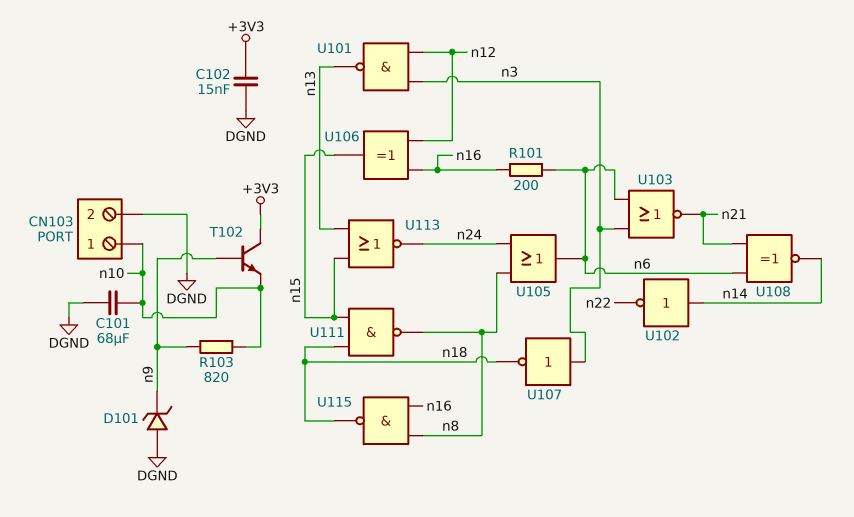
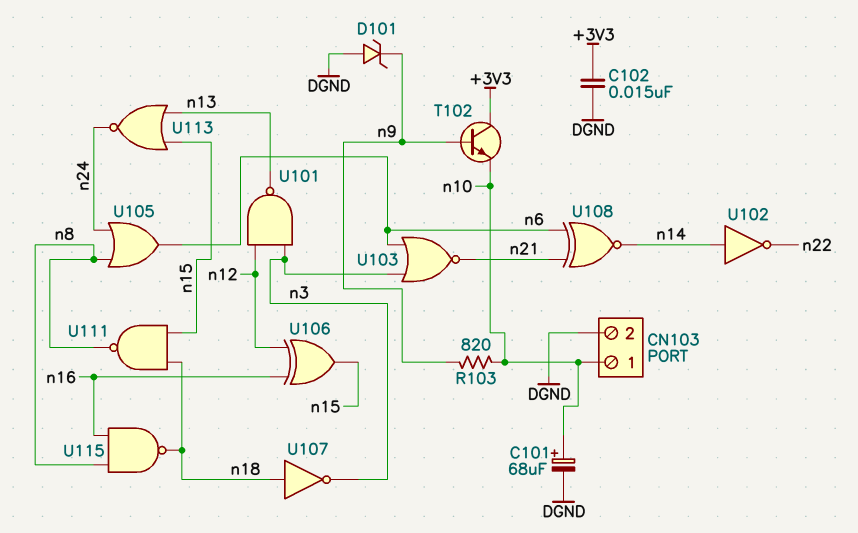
C101: 68uF (DGND, n10) -> 68uF (plus n10, minus DGND)
R101: 200 (n6, n16) -> none
U107: NOT (in n3, out n18) -> NOT (in n18, out n3)

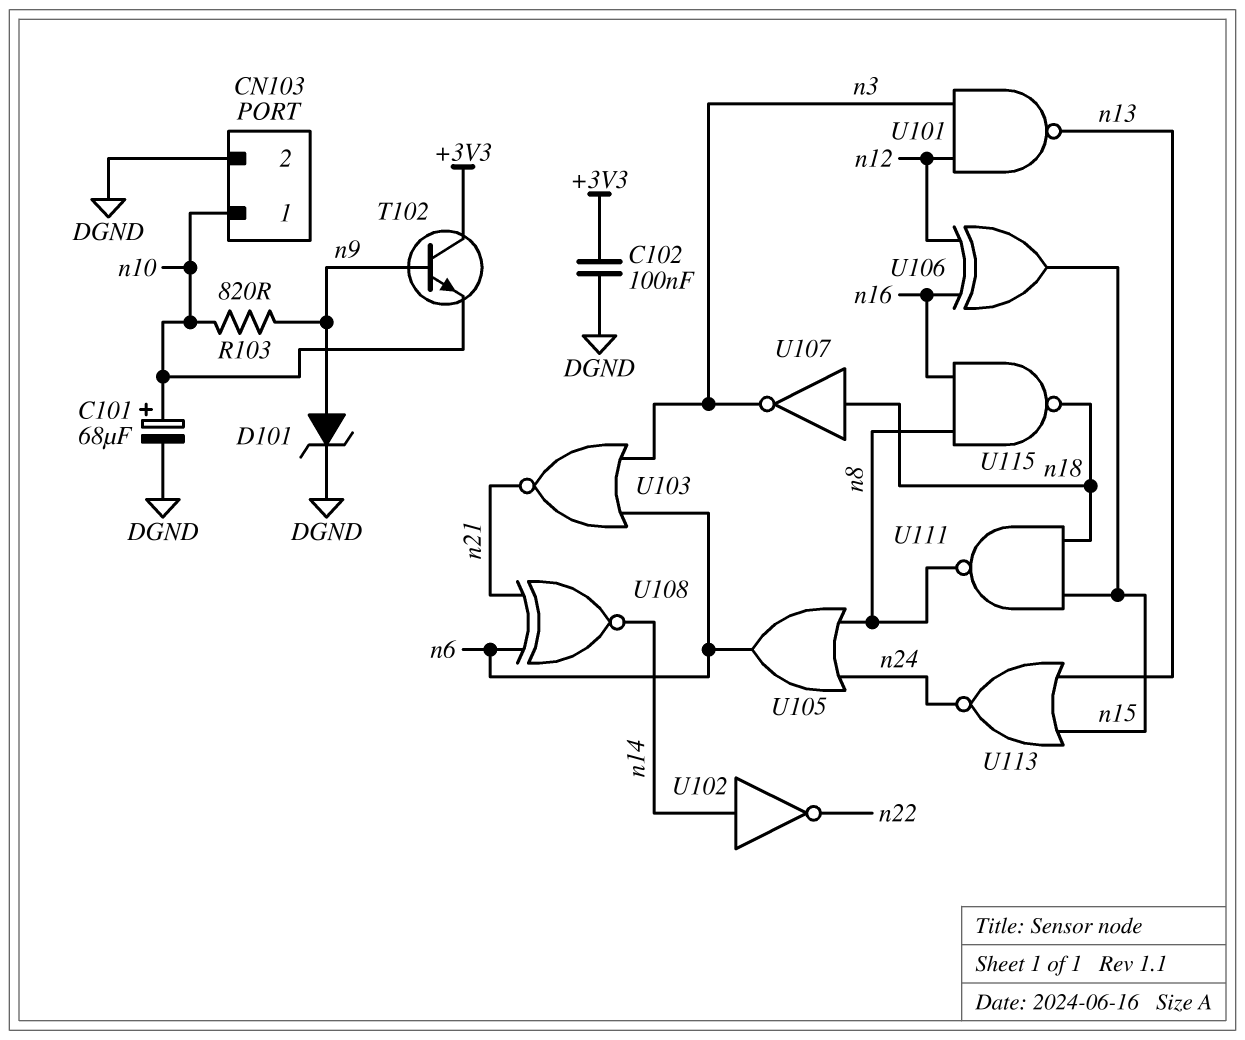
C102: 15nF (+3V3, DGND) -> 100nF (+3V3, DGND)
D101: zener (A DGND, K n9) -> zener (A n9, K DGND)

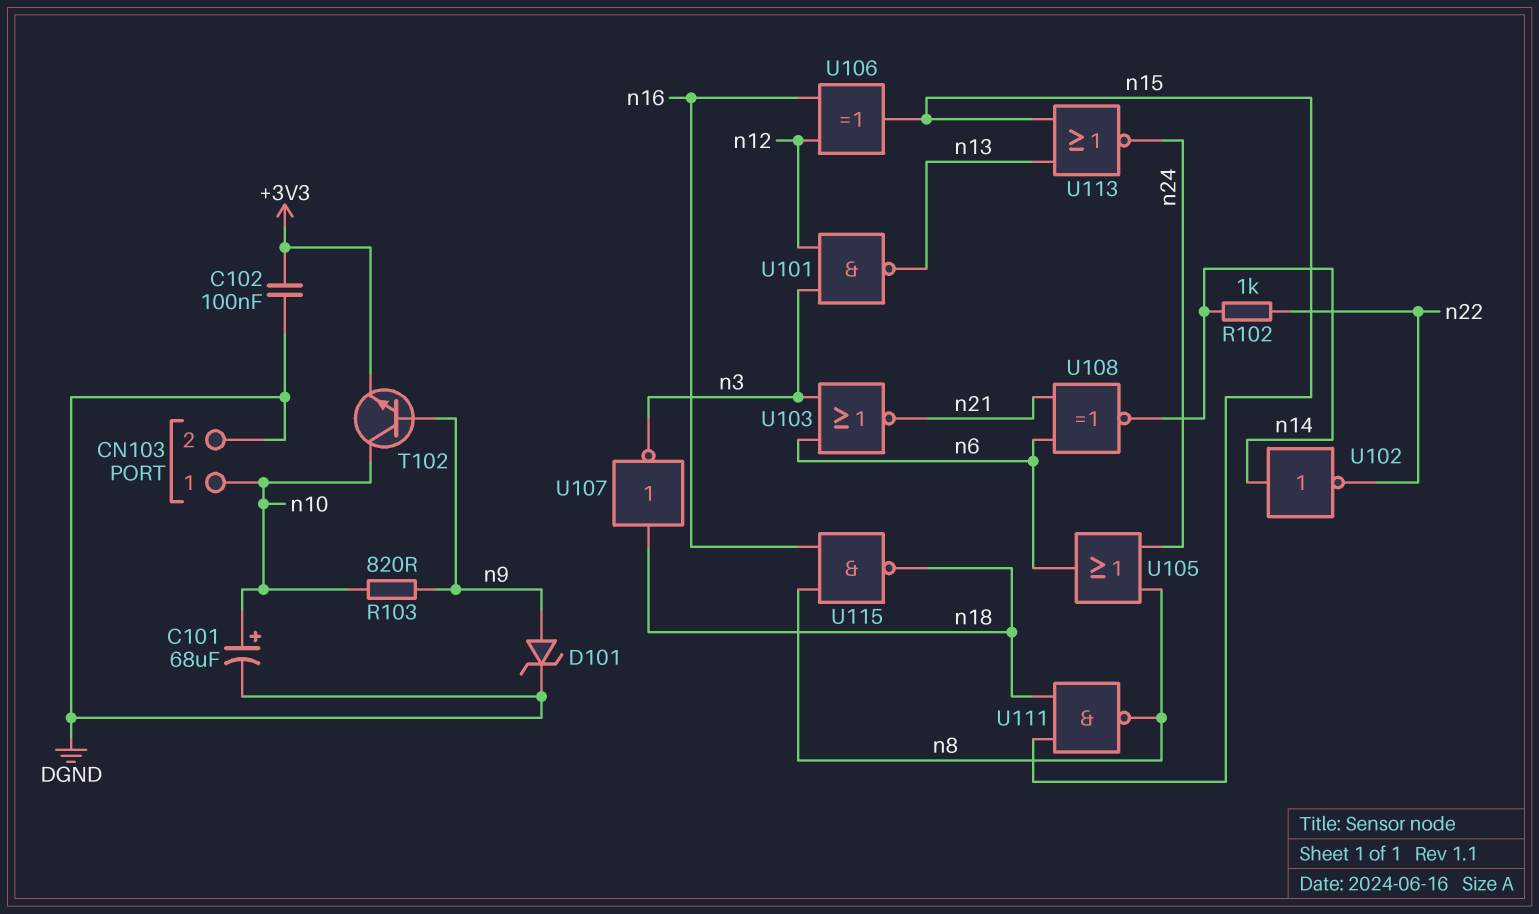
R102: none -> 1k (n14, n22)
T102: NPN (B n9, C +3V3, E n10) -> NPN (B n9, C n10, E +3V3)

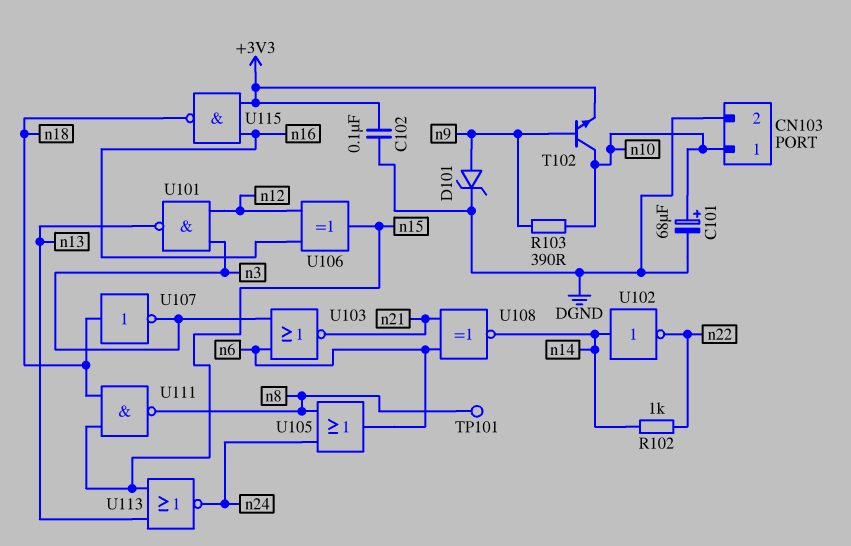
R103: 820 (n9, n10) -> 390 (n9, n10)
TP101: none -> test point (n8)
U115: NAND (in n8, in n16, out n18) -> NAND (in +3V3, in n16, out n18)

